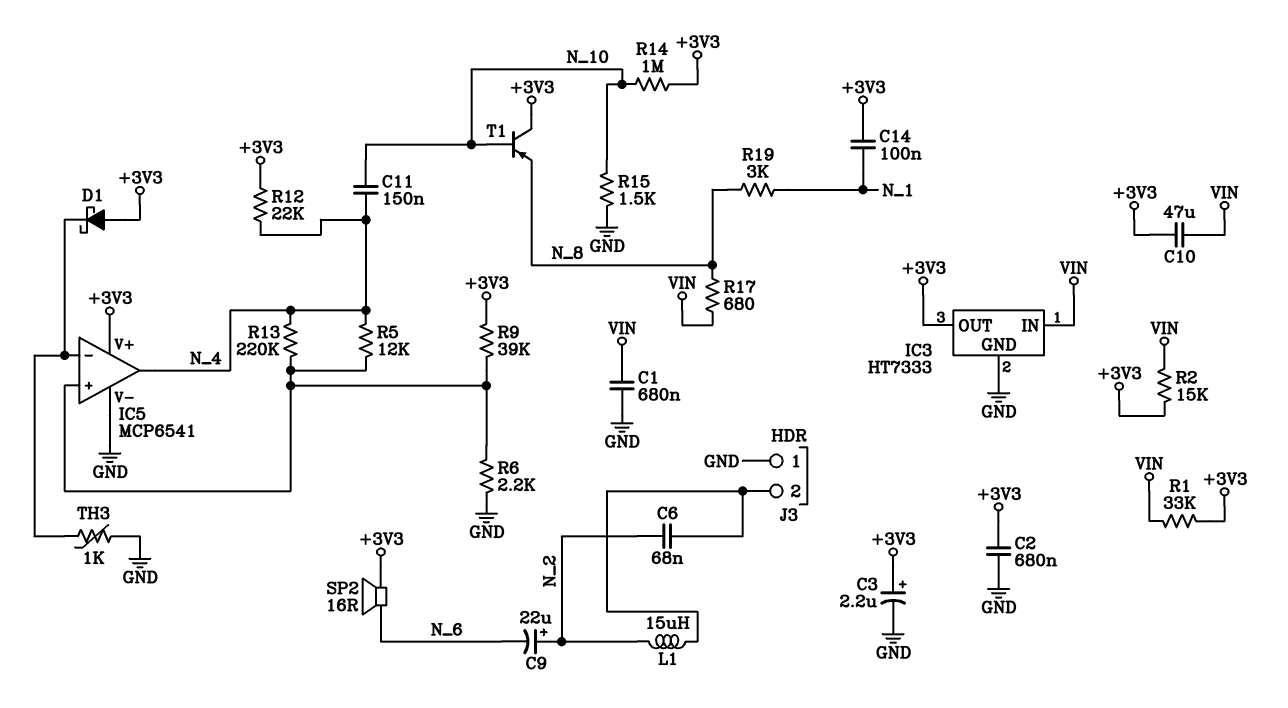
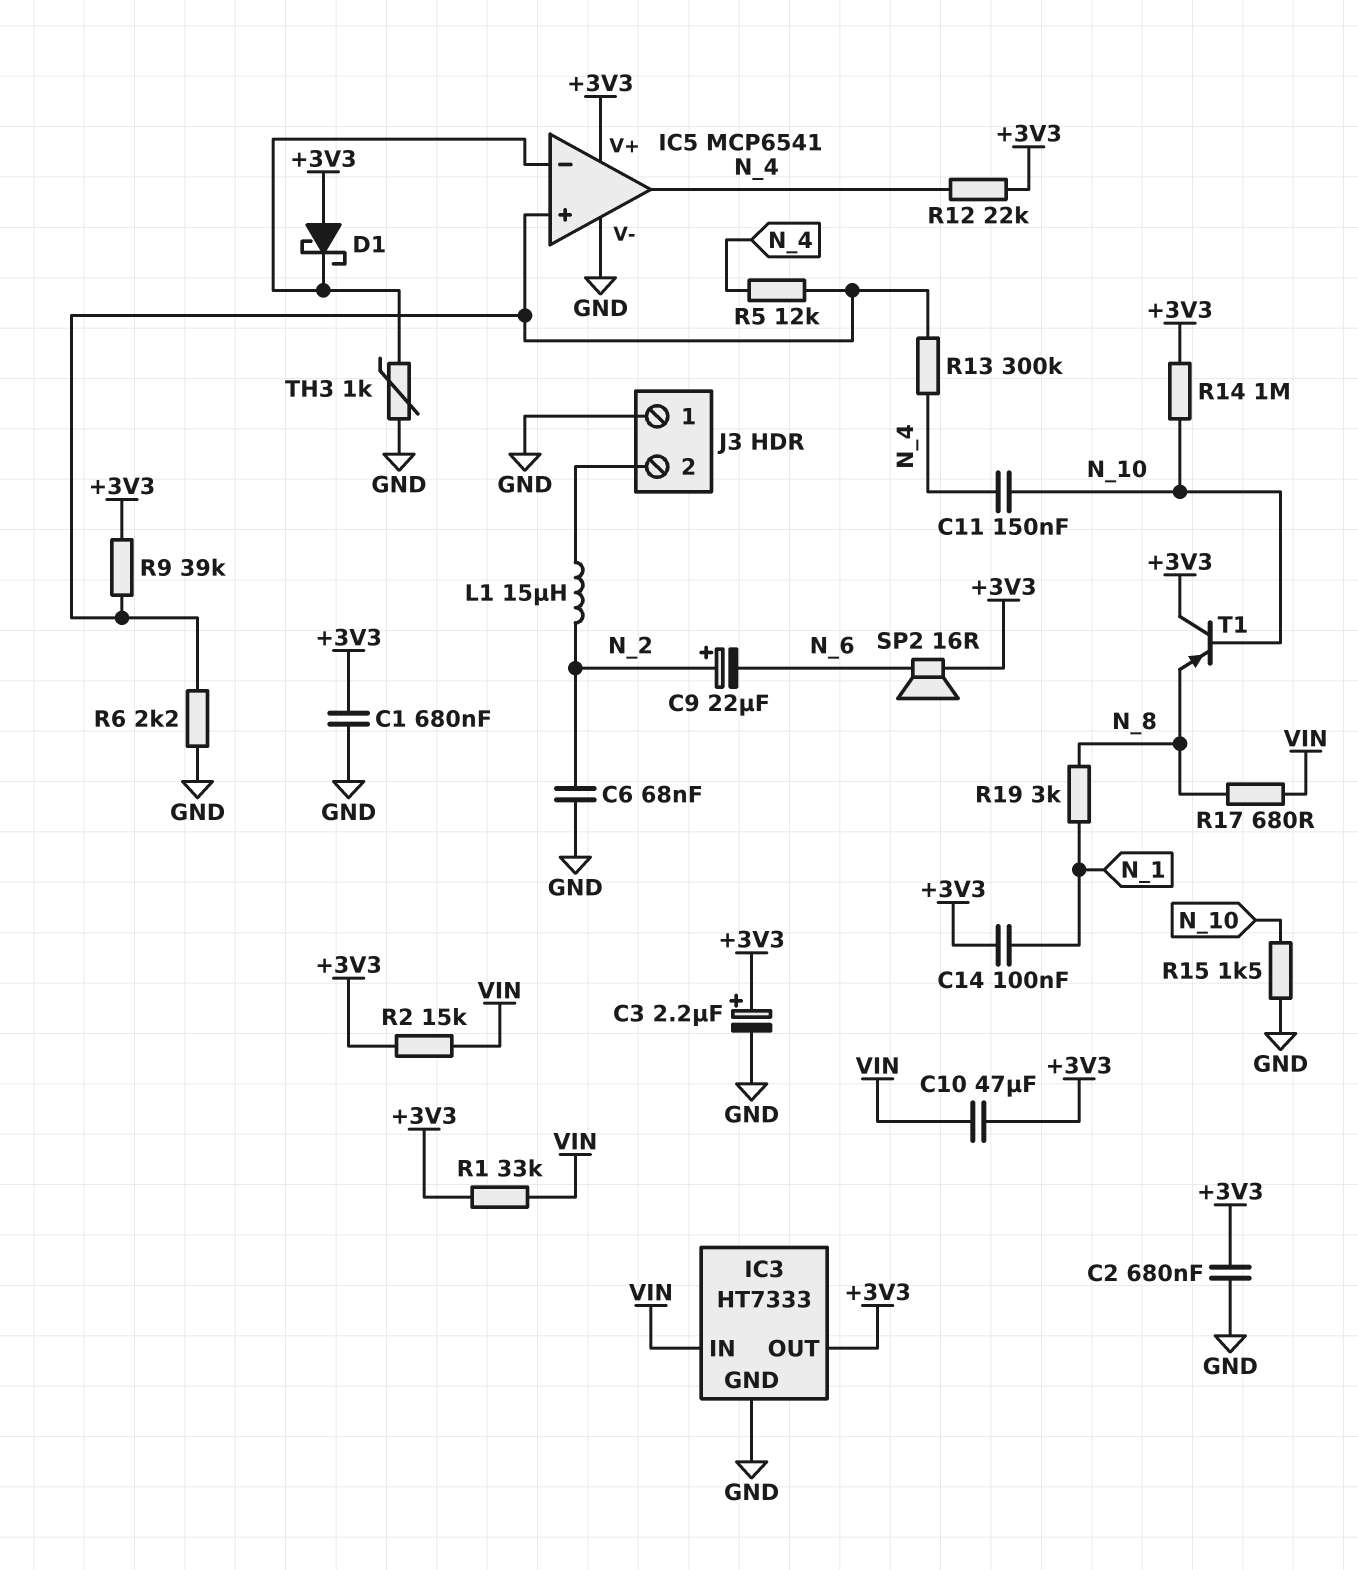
C1: 680nF (GND, VIN) -> 680nF (+3V3, GND)
C6: 68nF (J3/2, N_2) -> 68nF (GND, N_2)
R13: 220k (IC5/in+, N_4) -> 300k (IC5/in+, N_4)

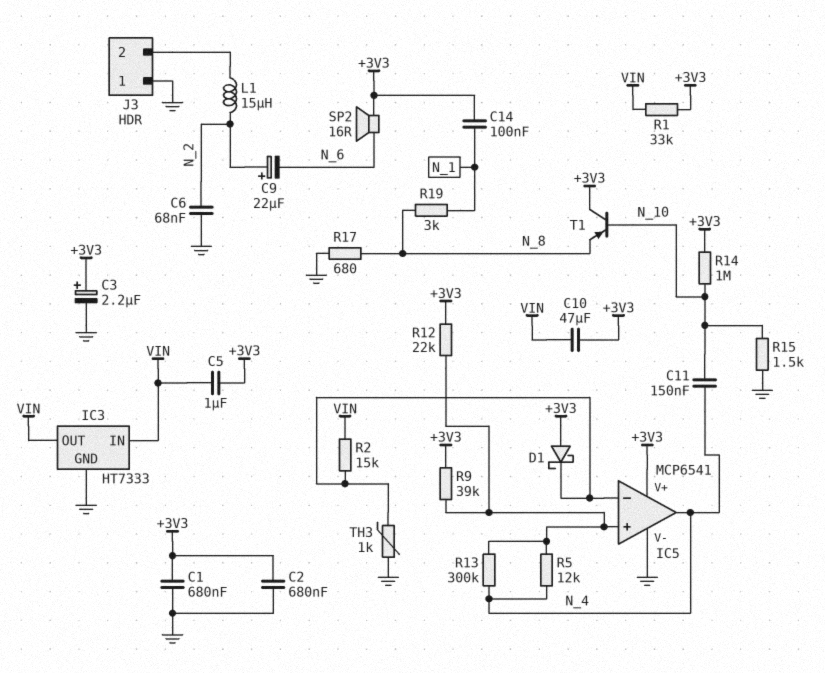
C5: none -> 1uF (+3V3, VIN)
IC3 pin OUT: +3V3 -> VIN
R2: 15k (+3V3, VIN) -> 15k (IC5/in-, VIN)
R6: 2.2k (GND, IC5/in+) -> none
R12: 22k (+3V3, N_4) -> 22k (+3V3, IC5/in+)
R17: 680 (N_8, VIN) -> 680 (GND, N_8)

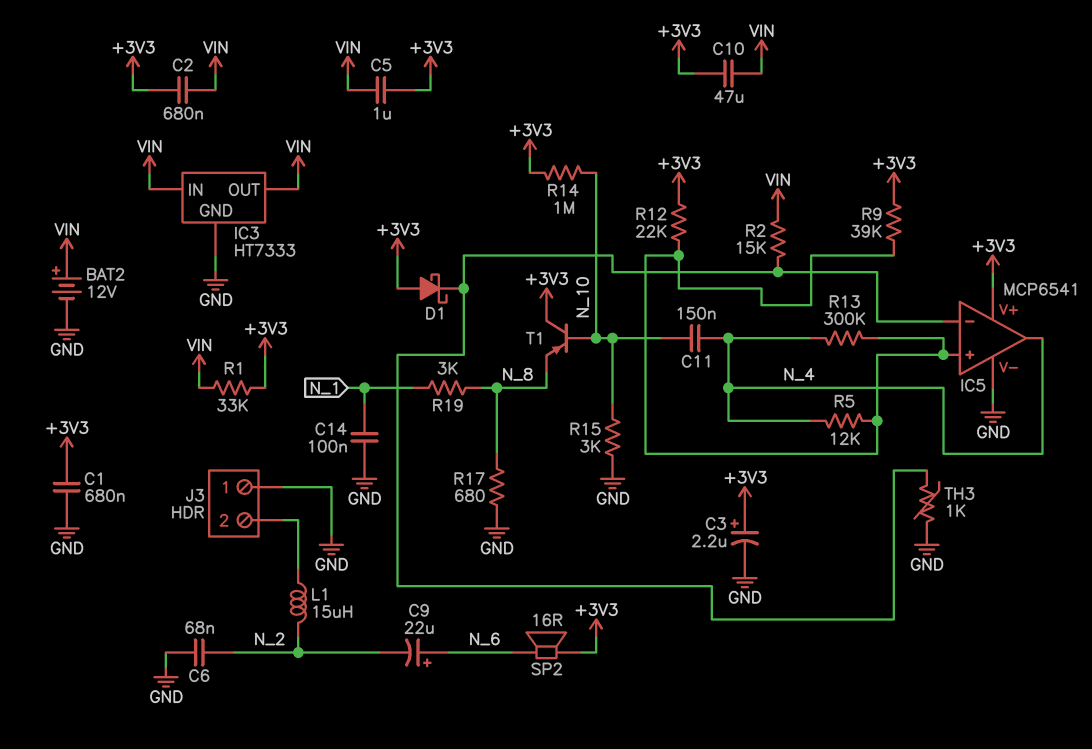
BAT2: none -> 12V (plus VIN, minus GND)
C2: 680nF (+3V3, GND) -> 680nF (+3V3, VIN)
C9: 22uF (plus N_2, minus N_6) -> 22uF (plus N_6, minus N_2)
C14: 100nF (+3V3, N_1) -> 100nF (GND, N_1)
R15: 1.5k (GND, N_10) -> 3k (GND, N_10)

